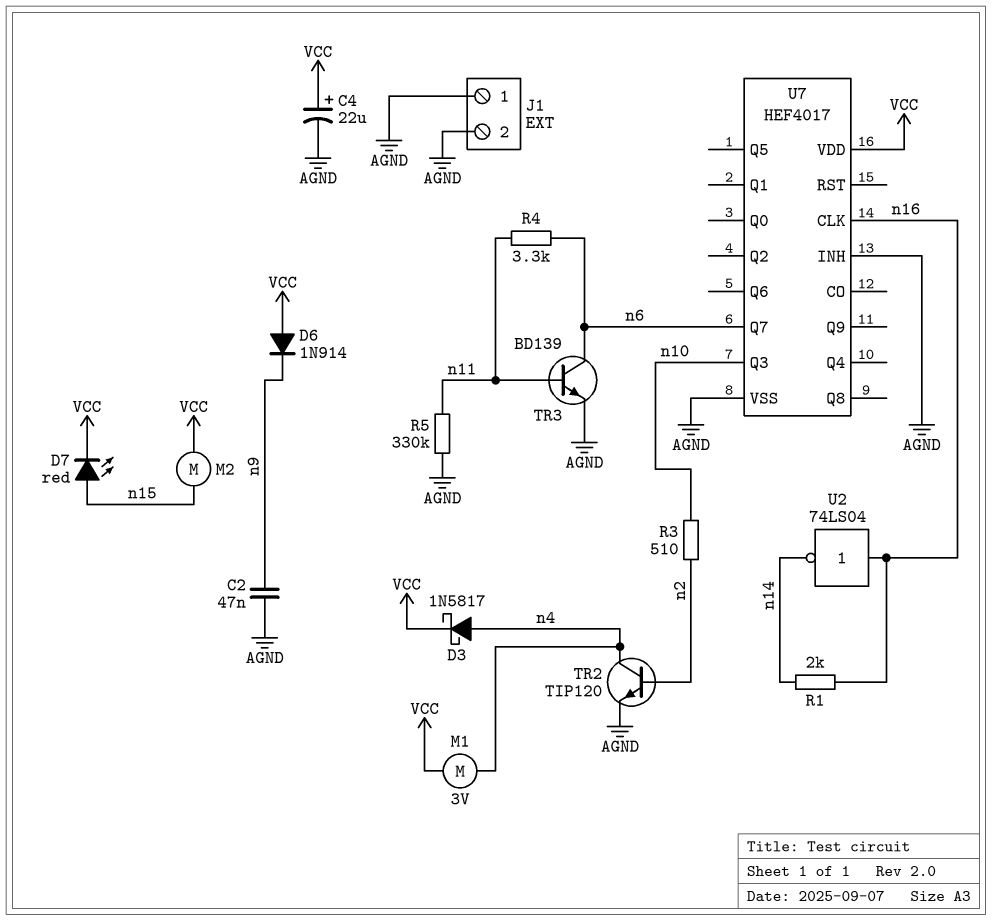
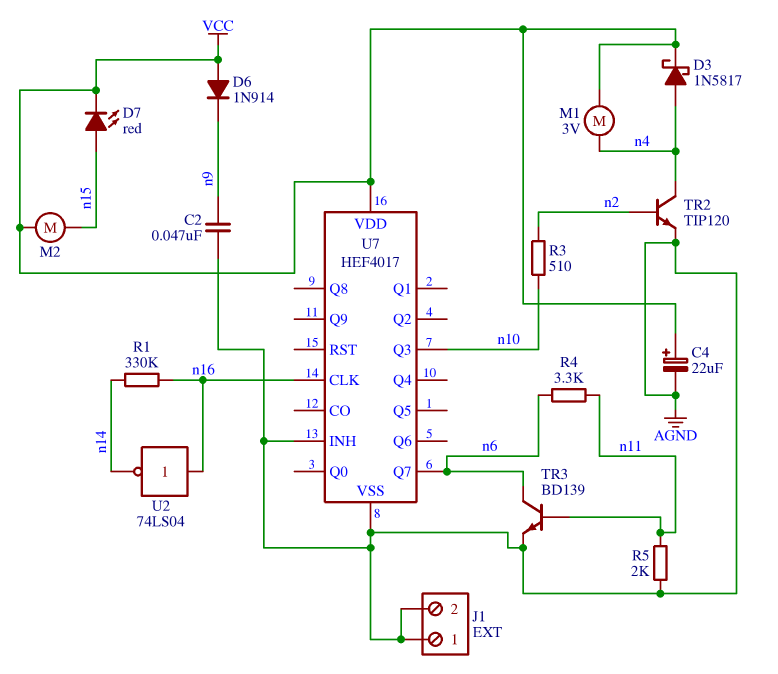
R1: 2k (n14, n16) -> 330k (n14, n16)
R5: 330k (AGND, n11) -> 2k (AGND, n11)

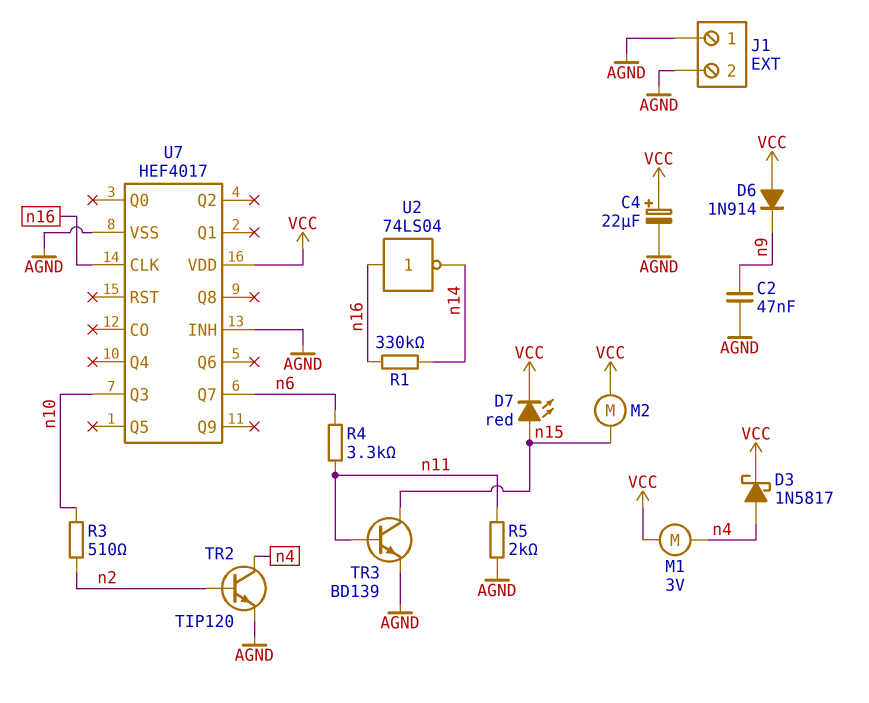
TR3: NPN BD139 (B n11, C n6, E AGND) -> NPN BD139 (B n11, C n15, E AGND)

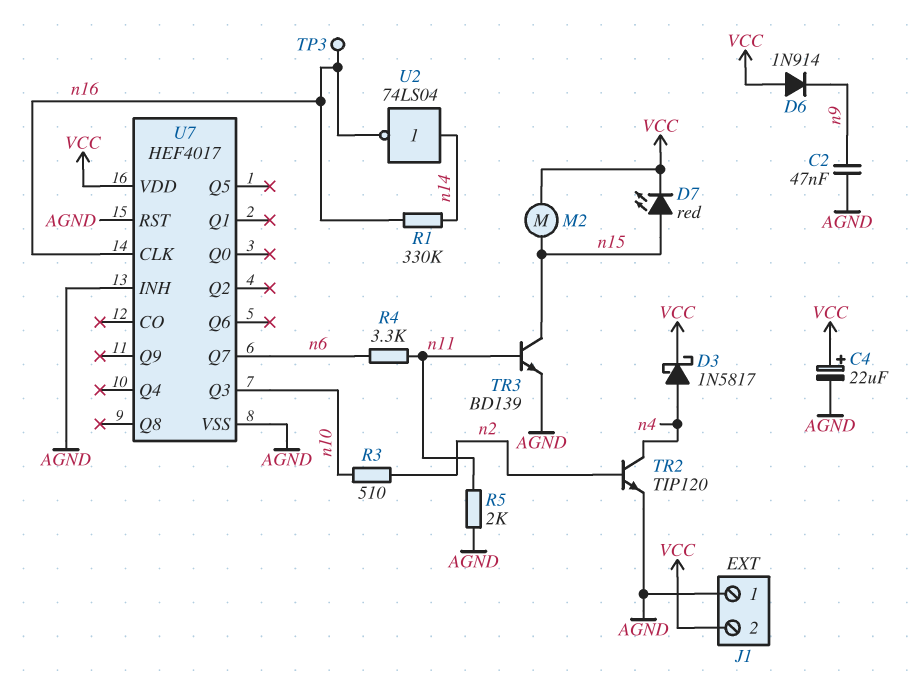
J1 pin 2: AGND -> VCC
M1: motor 3V (VCC, n4) -> none
TP3: none -> test point (n16)
U2: NOT 74LS04 (in n16, out n14) -> NOT 74LS04 (in n14, out n16)
U7 pin RST: none -> AGND

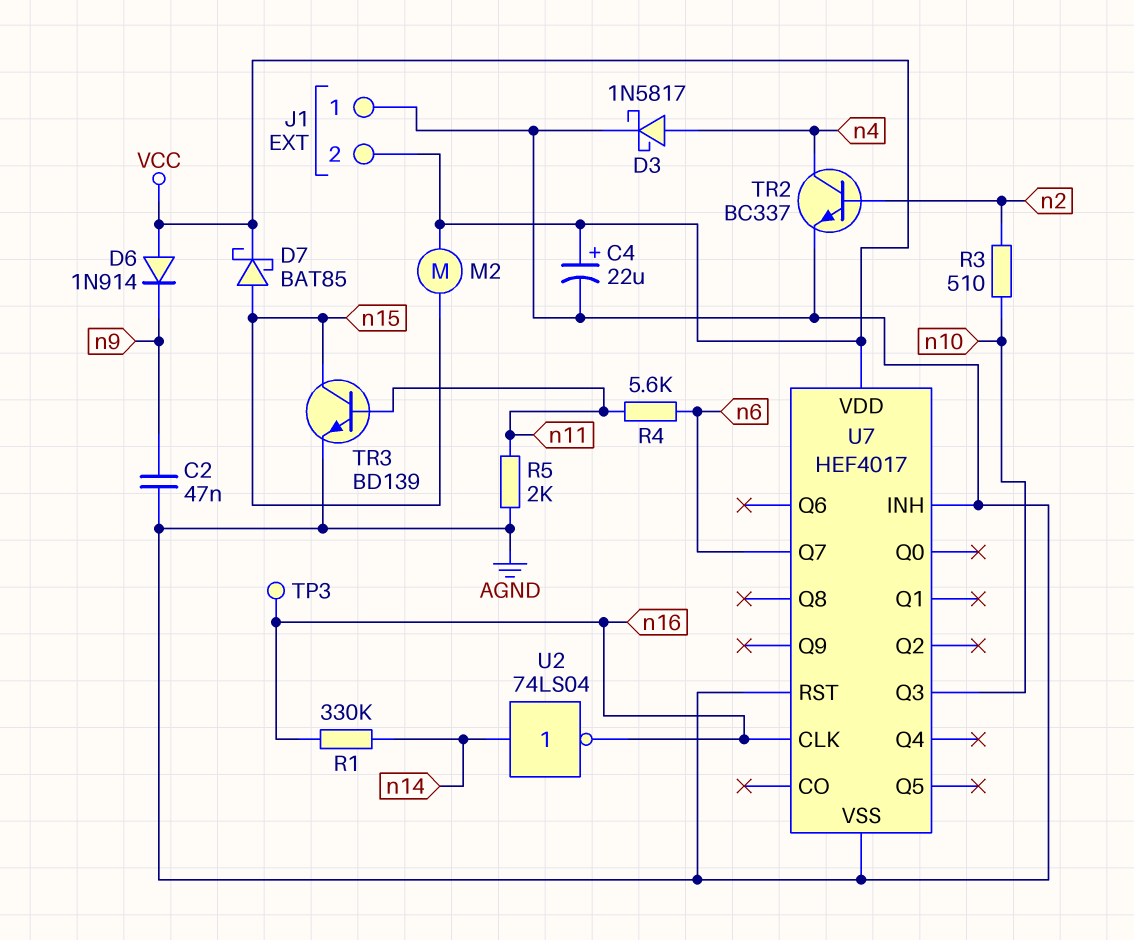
D3: schottky 1N5817 (A n4, K VCC) -> schottky 1N5817 (A n4, K AGND)
D7: LED red (A n15, K VCC) -> schottky BAT85 (A n15, K VCC)
R4: 3.3k (n6, n11) -> 5.6k (n6, n11)
TR2: NPN TIP120 (B n2, C n4, E AGND) -> NPN BC337 (B n2, C n4, E AGND)

